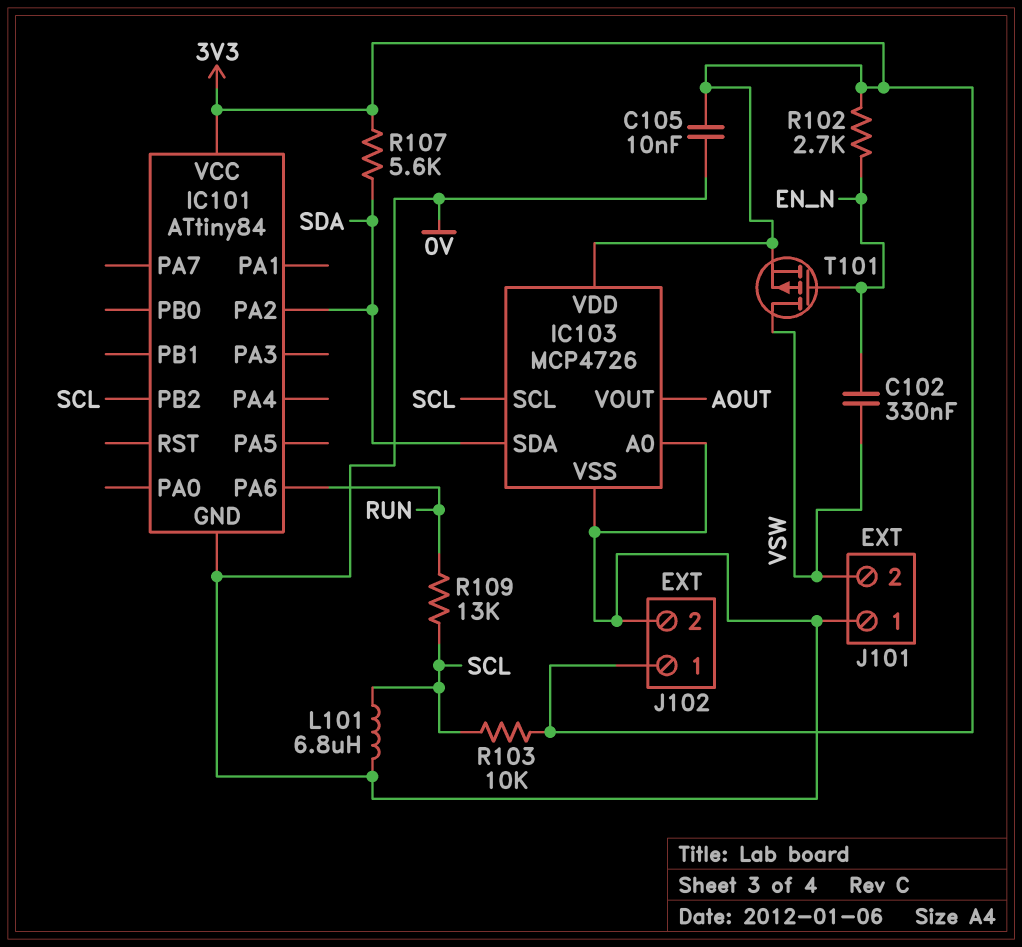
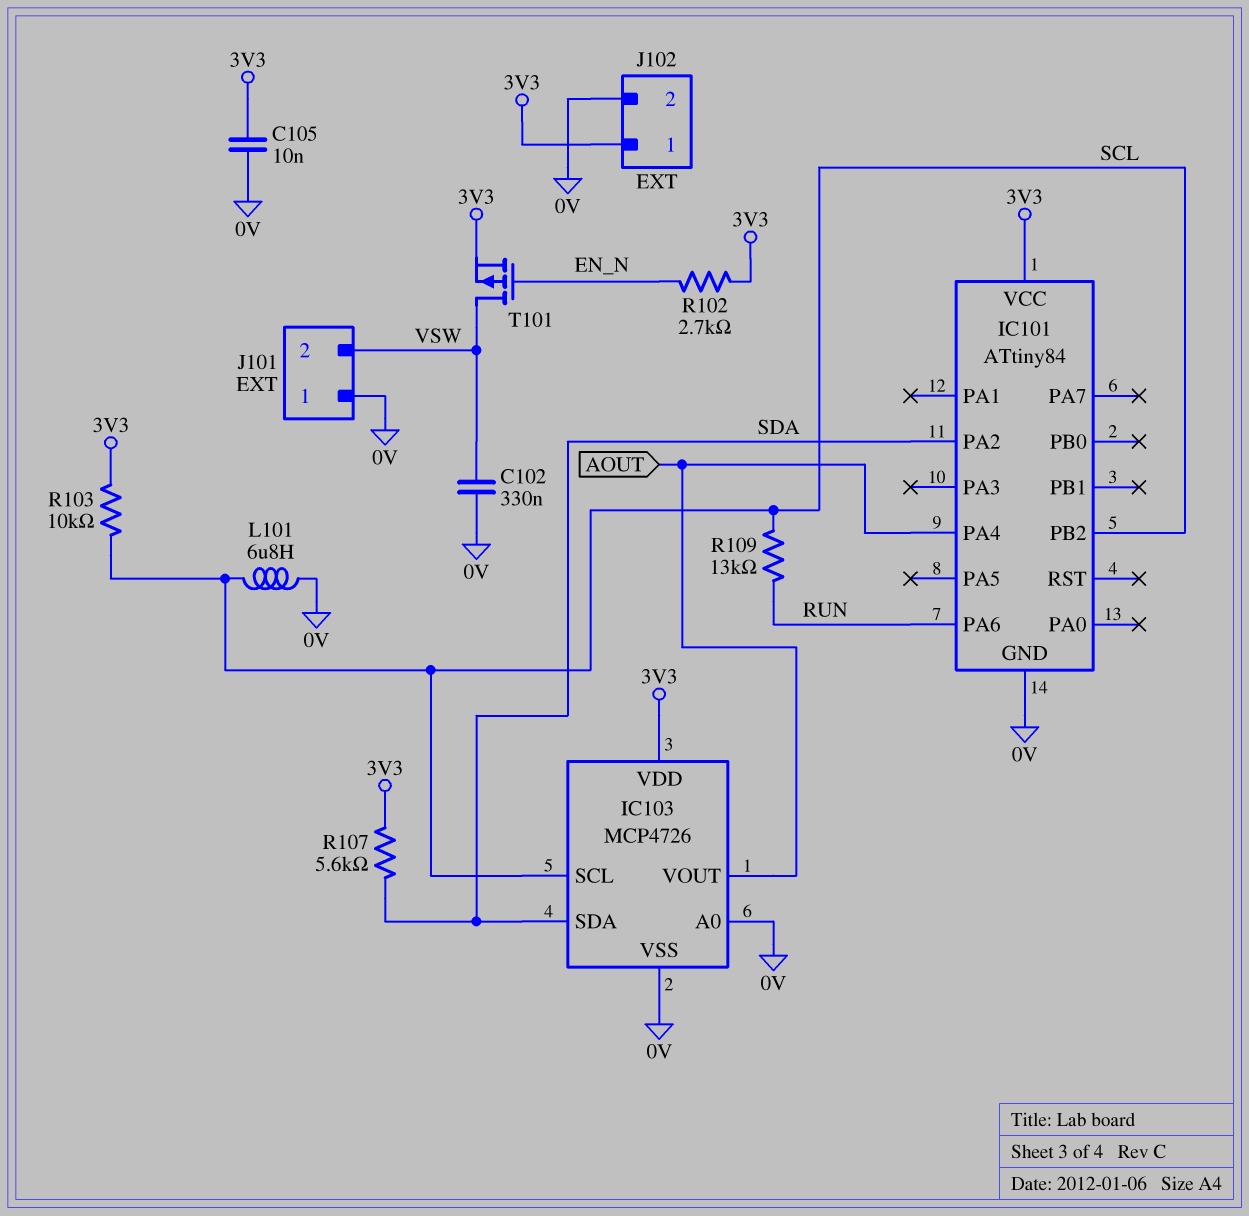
C102: 330nF (EN_N, VSW) -> 330nF (0V, VSW)
IC101 pin PA4: none -> AOUT

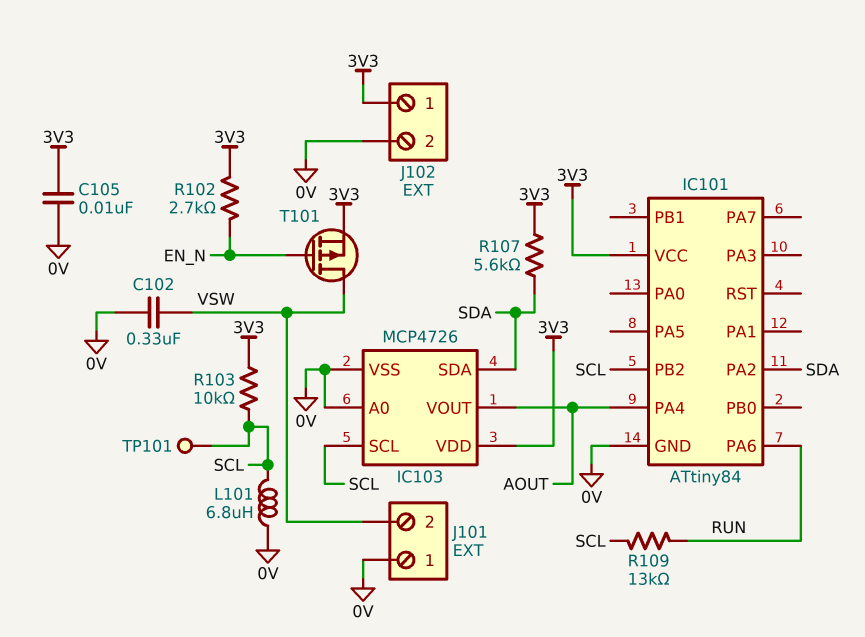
TP101: none -> test point (SCL)

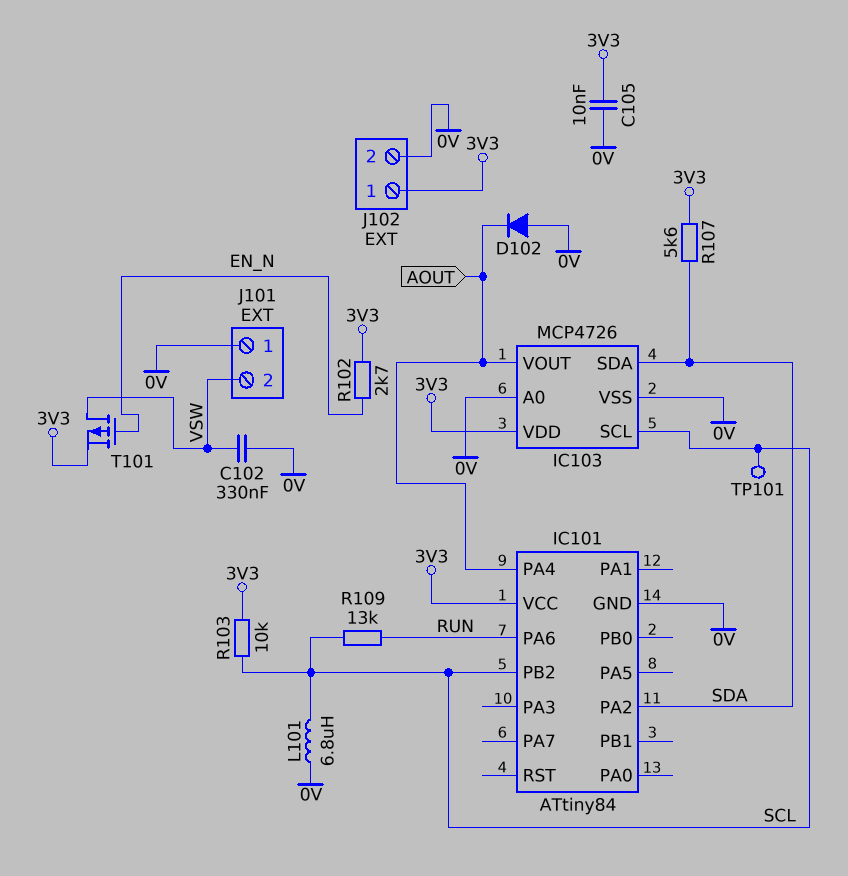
D102: none -> diode (A 0V, K AOUT)

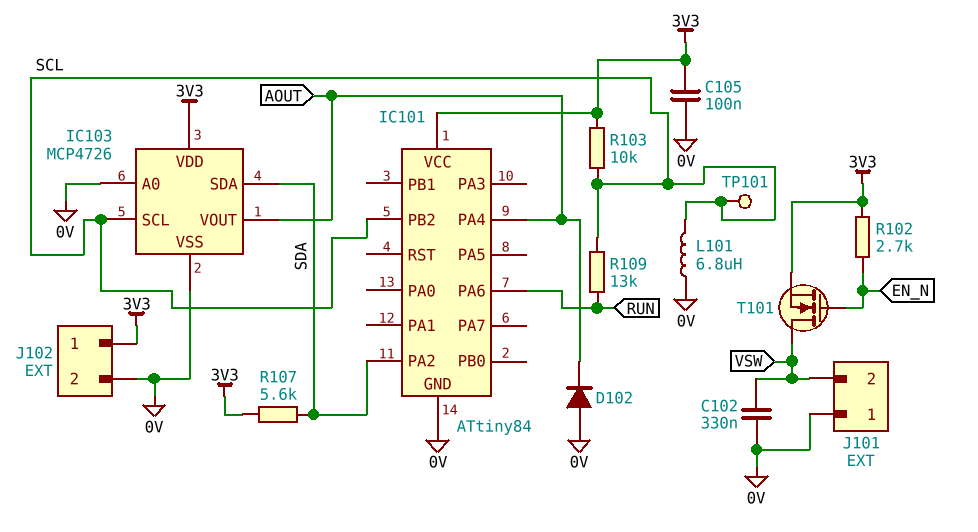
C105: 10nF (0V, 3V3) -> 100nF (0V, 3V3)
T101: PMOS (G EN_N, D VSW, S 3V3) -> NMOS (G EN_N, D VSW, S 3V3)

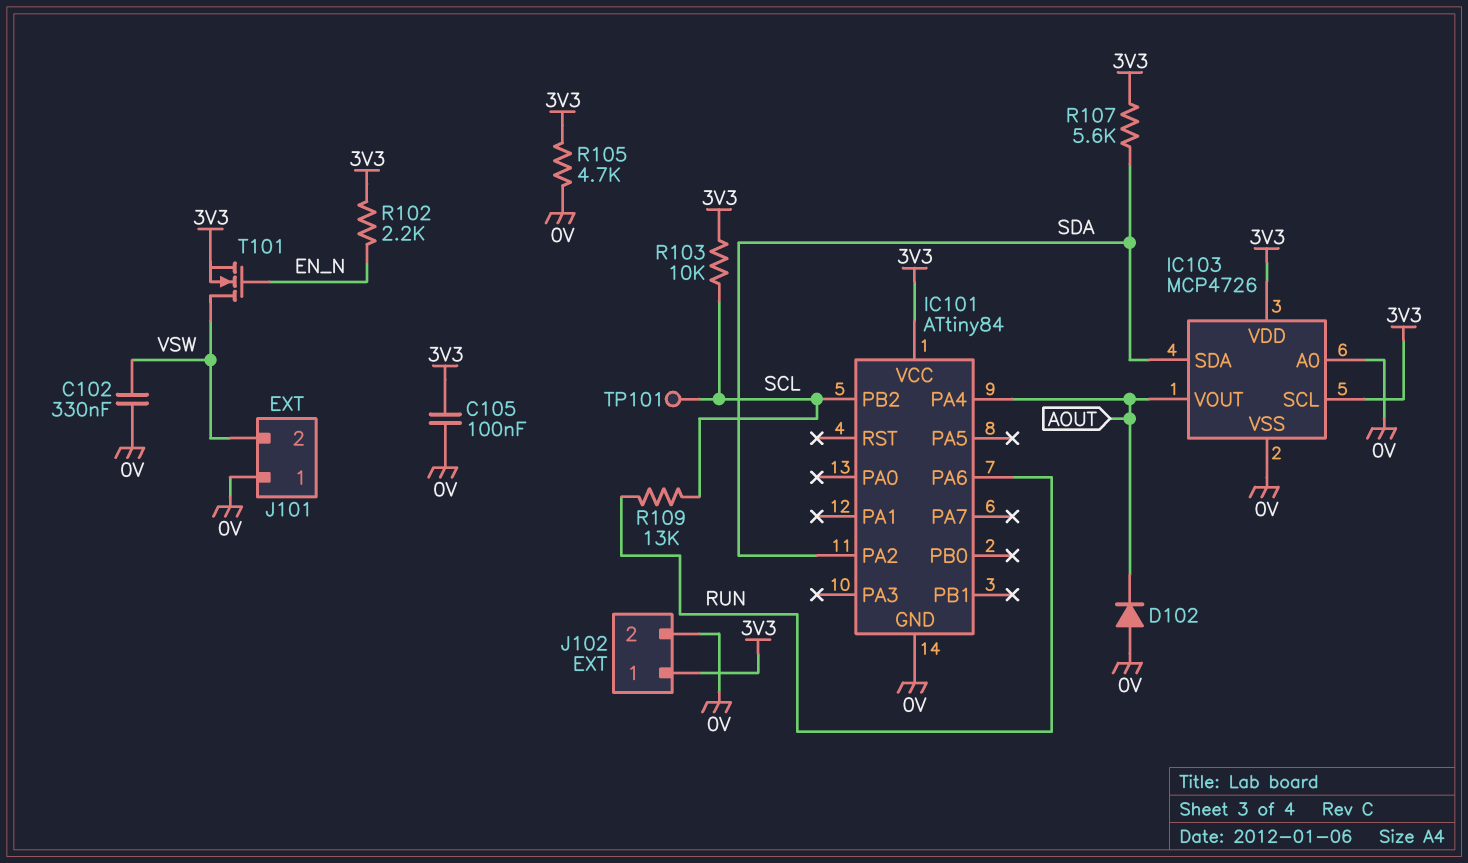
IC103 pin SCL: SCL -> 3V3
L101: 6.8uH (0V, SCL) -> none
R102: 2.7k (3V3, EN_N) -> 2.2k (3V3, EN_N)
R105: none -> 4.7k (0V, 3V3)

